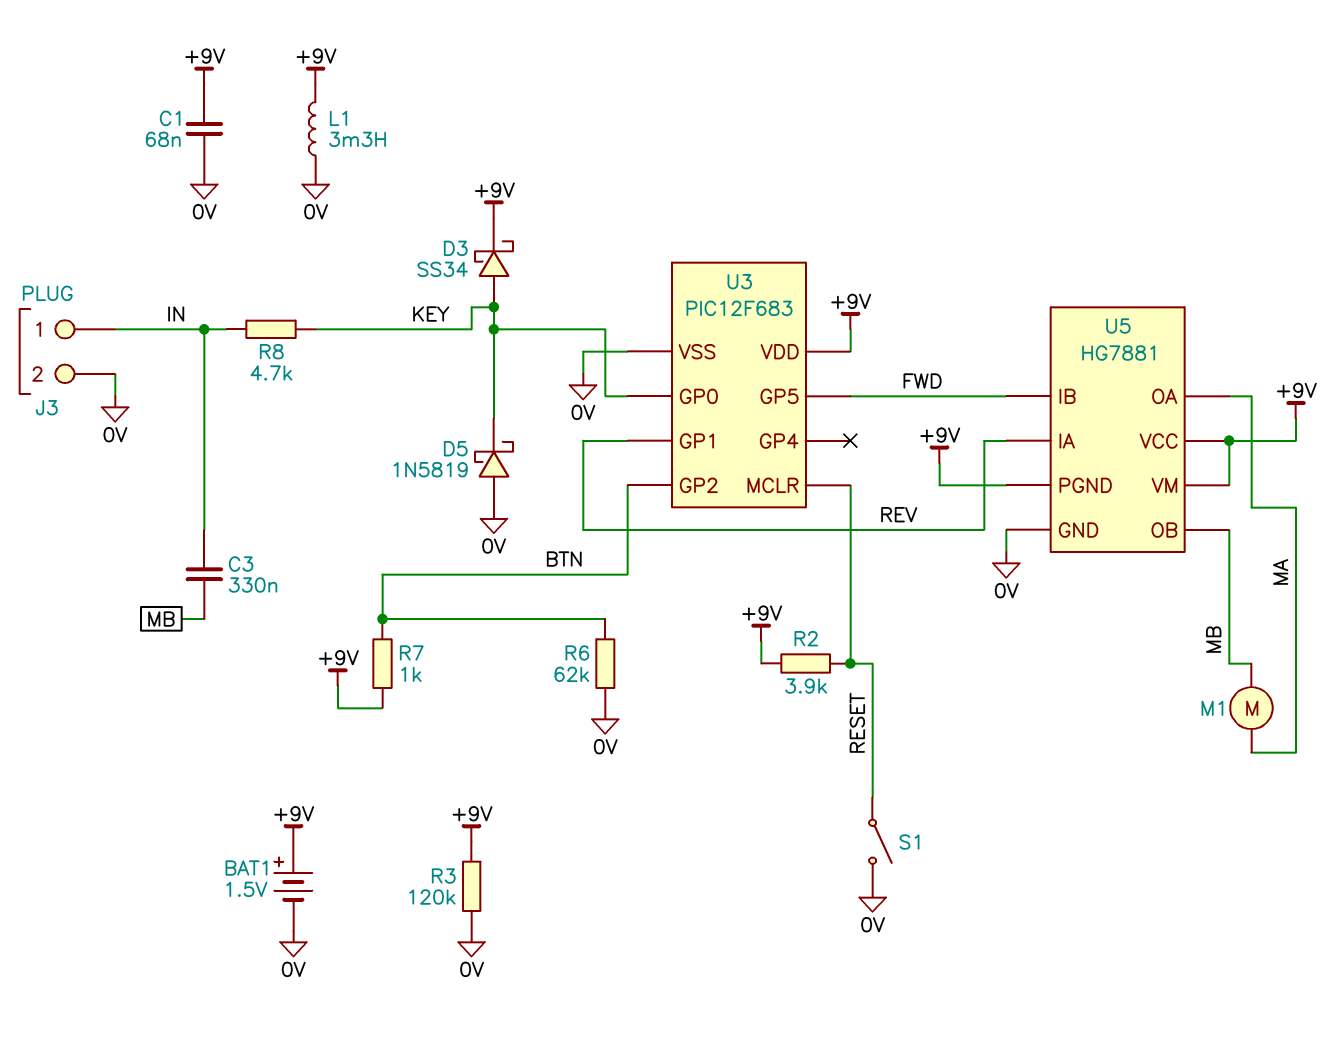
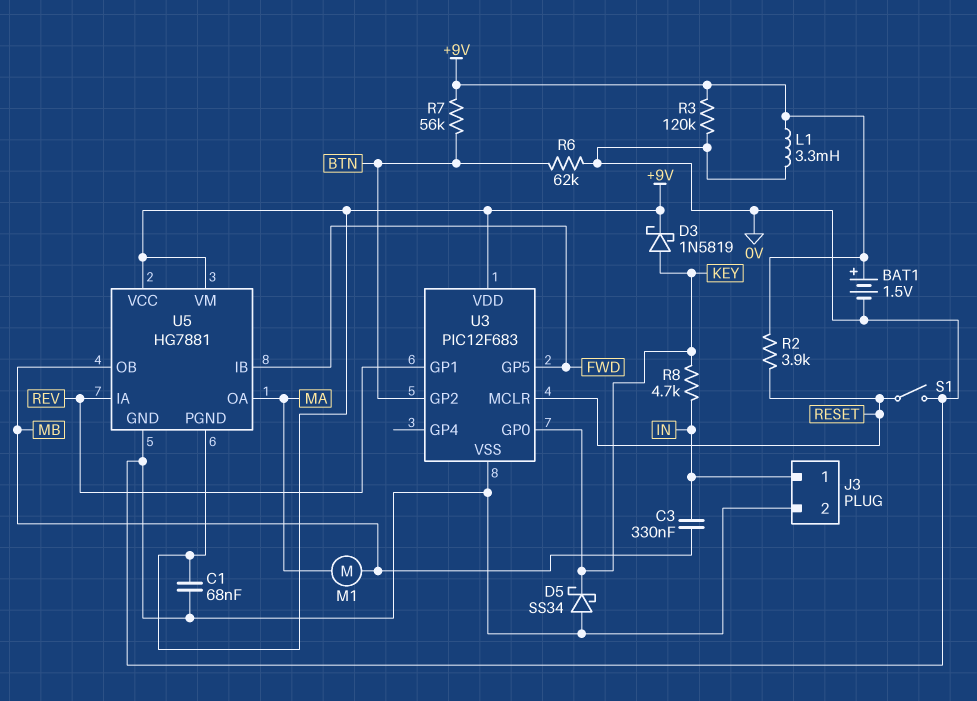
D3: schottky SS34 (A KEY, K +9V) -> schottky 1N5819 (A KEY, K +9V)
D5: schottky 1N5819 (A 0V, K KEY) -> schottky SS34 (A 0V, K KEY)
R7: 1k (+9V, BTN) -> 56k (+9V, BTN)

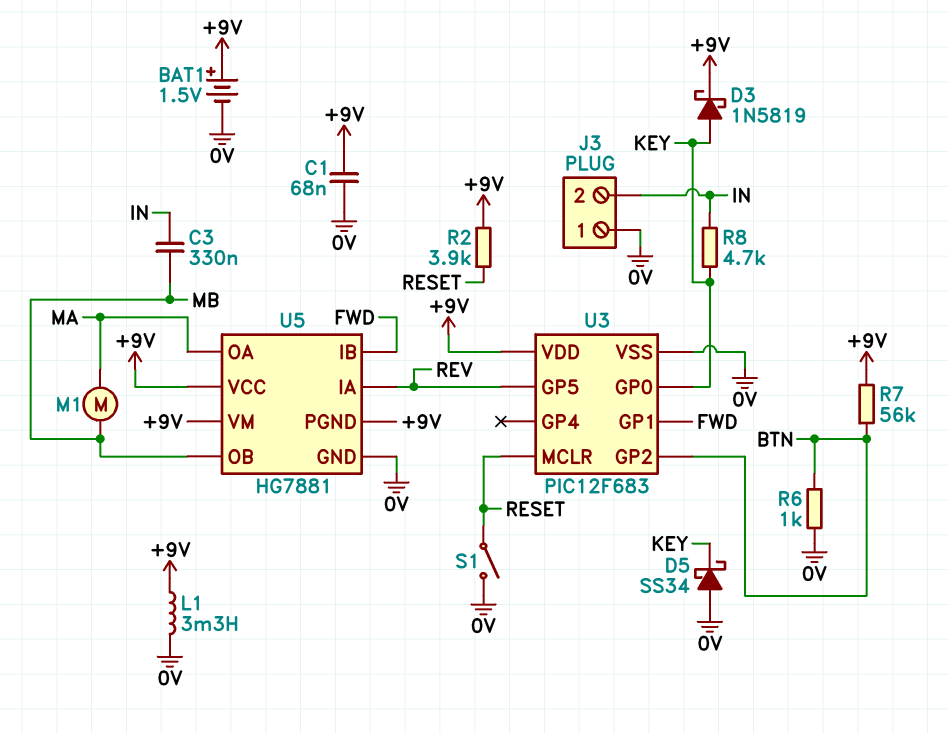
J3 pin 1: IN -> 0V
J3 pin 2: 0V -> IN
R3: 120k (+9V, 0V) -> none
R6: 62k (0V, BTN) -> 1k (0V, BTN)
U3 pin GP1: REV -> FWD
U3 pin GP5: FWD -> REV

